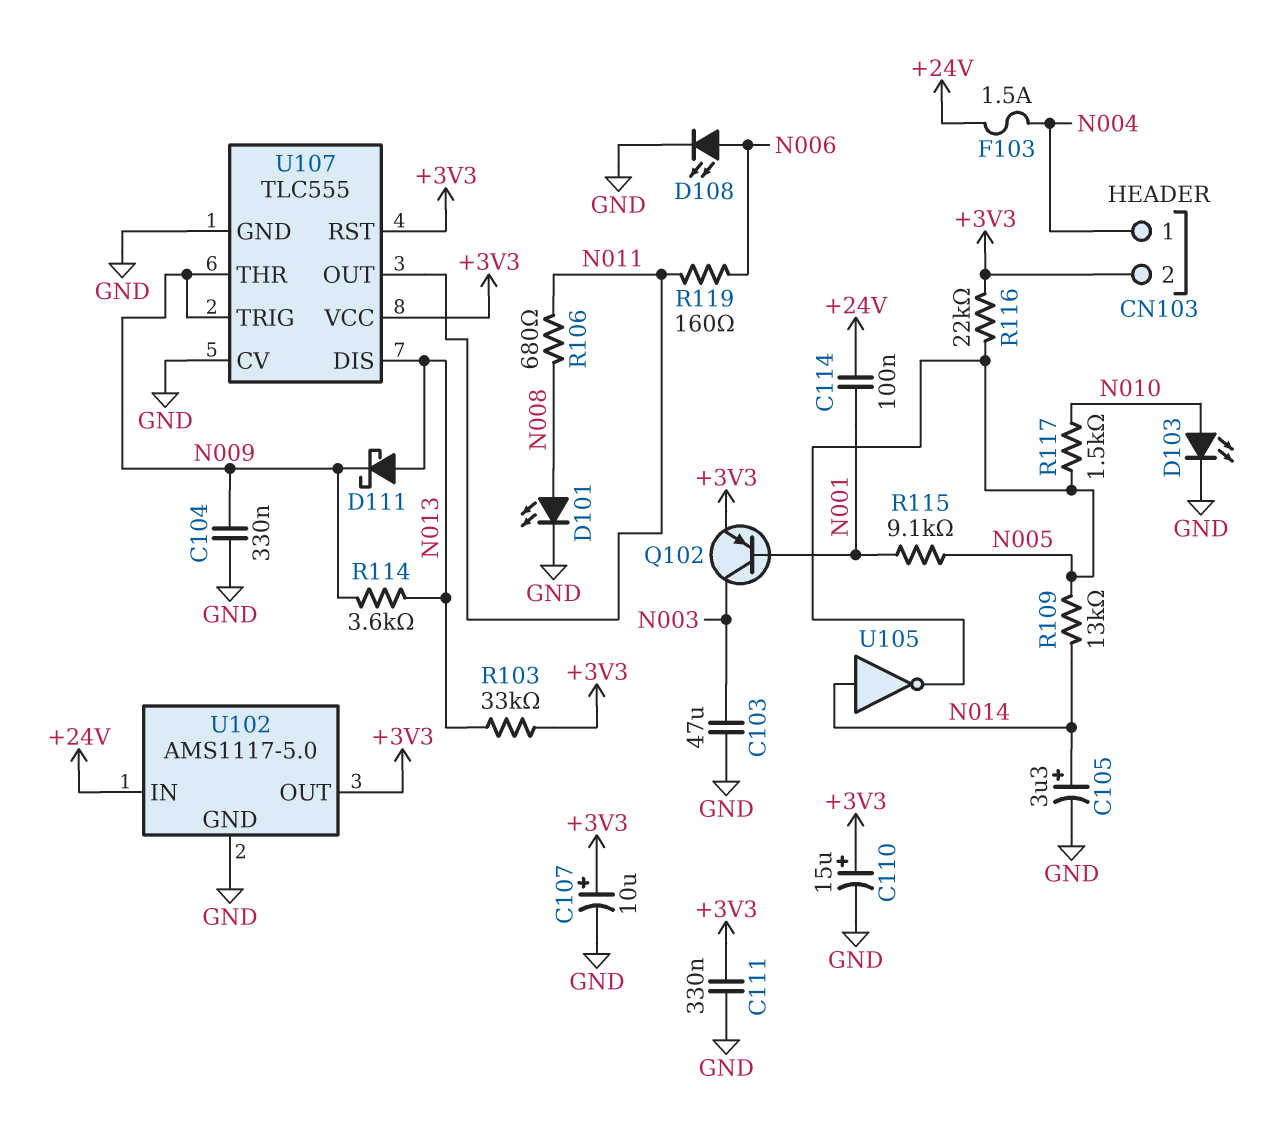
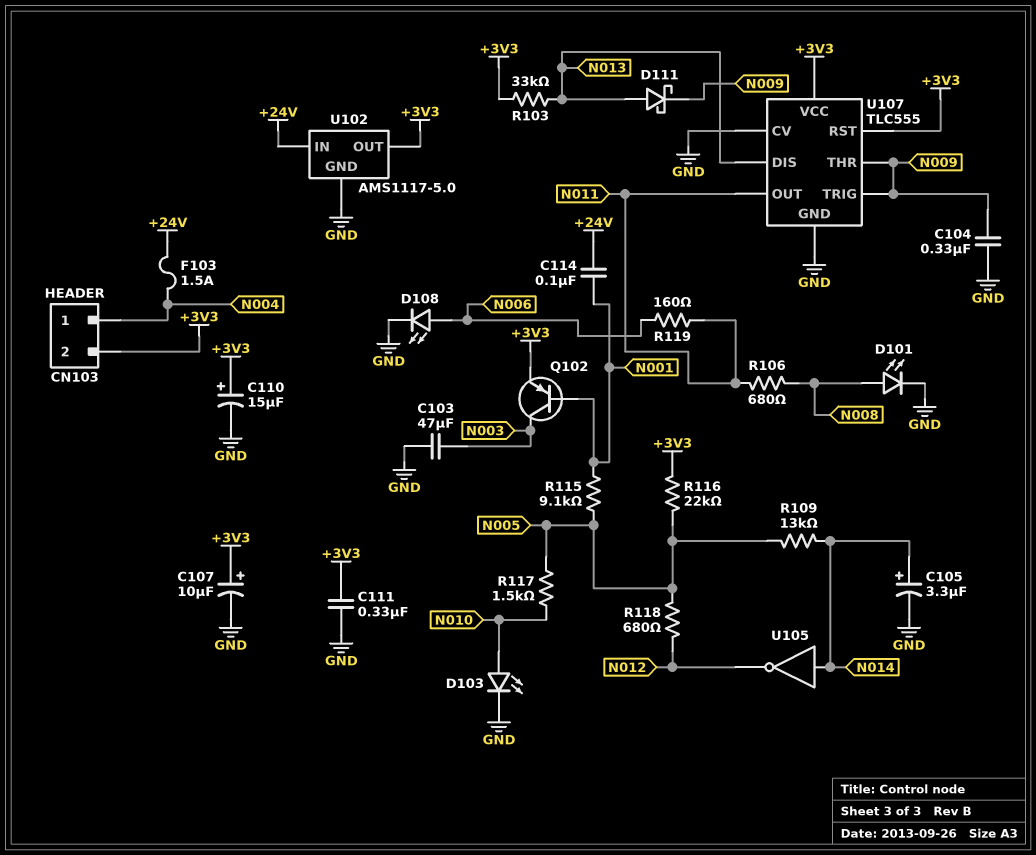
R114: 3.6k (N009, N013) -> none
R118: none -> 680 (N005, N012)
U105: NOT (in N014, out N005) -> NOT (in N014, out N012)

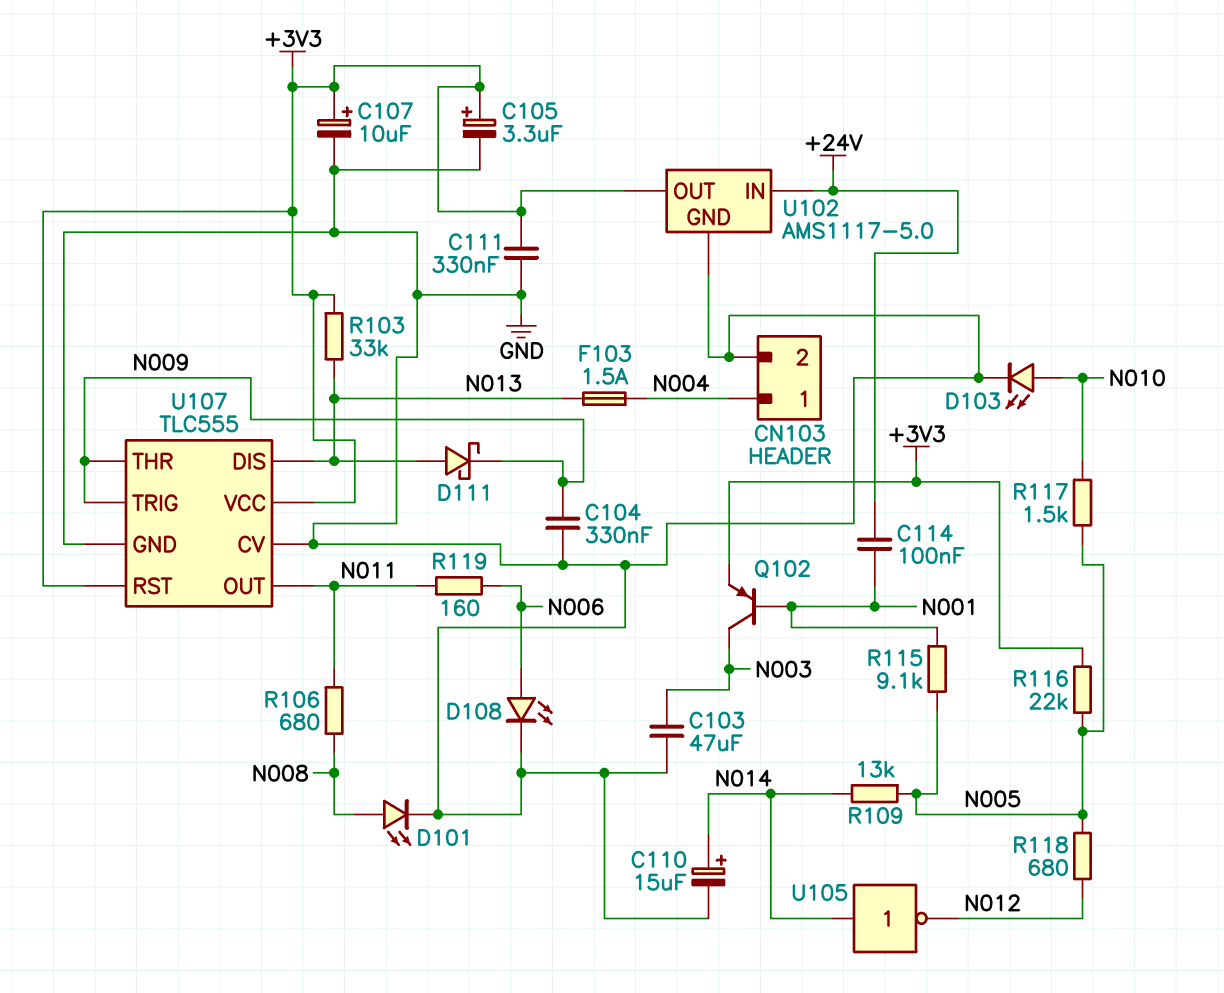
C105: 3.3uF (plus N014, minus GND) -> 3.3uF (plus +3V3, minus GND)
C110: 15uF (plus +3V3, minus GND) -> 15uF (plus N014, minus GND)
CN103 pin 2: +3V3 -> GND
F103: 1.5A (+24V, N004) -> 1.5A (N004, N013)

